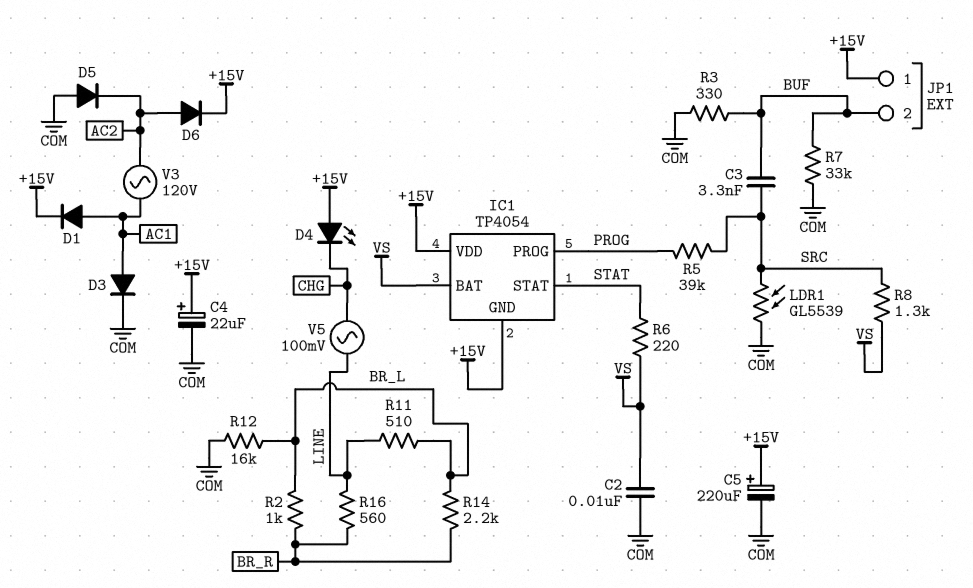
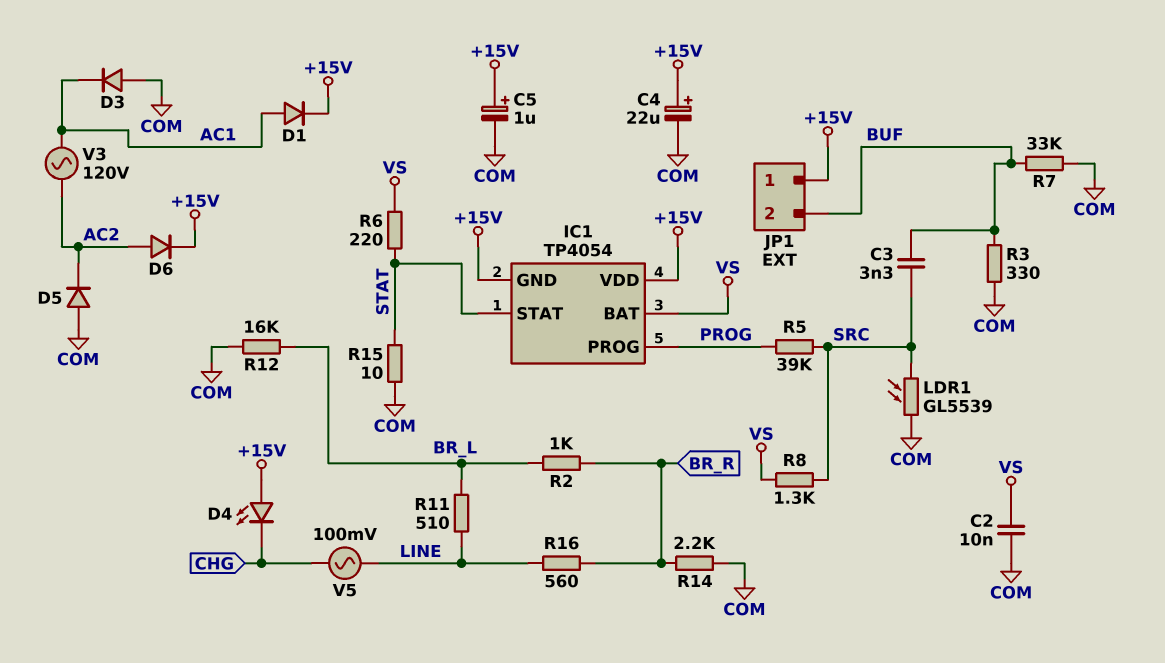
C5: 220uF (plus +15V, minus COM) -> 1uF (plus +15V, minus COM)
D3: diode (A AC1, K COM) -> diode (A COM, K AC1)
R14: 2.2k (BR_L, BR_R) -> 2.2k (BR_R, COM)
R15: none -> 10 (COM, STAT)

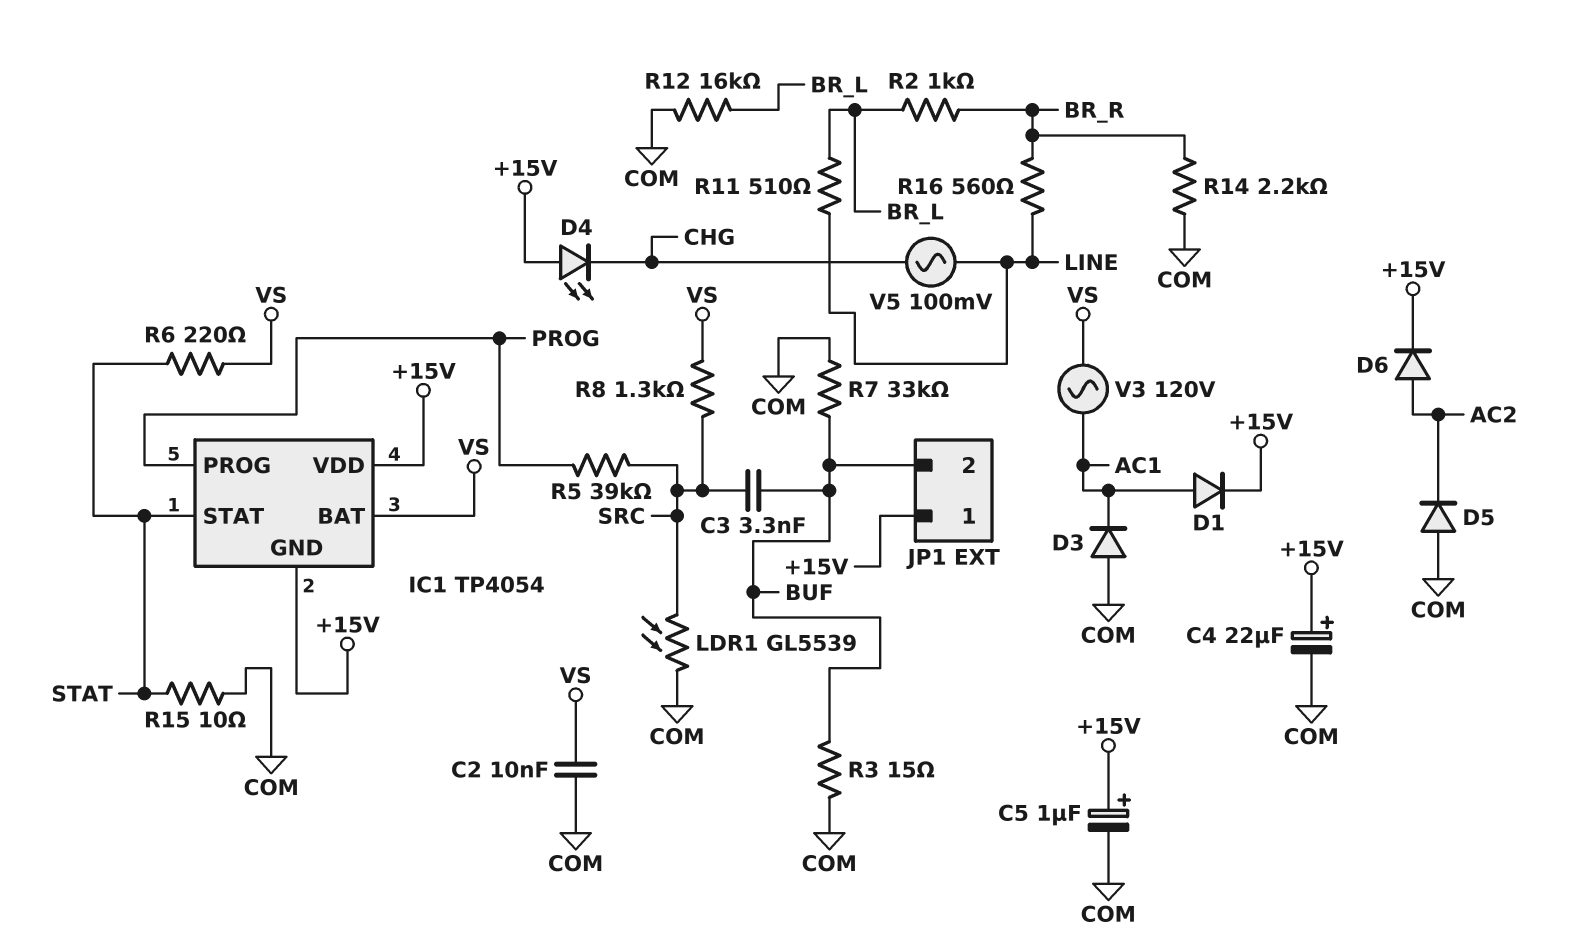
R3: 330 (BUF, COM) -> 15 (BUF, COM)
V3: AC 120V (AC1, AC2) -> AC 120V (AC1, VS)

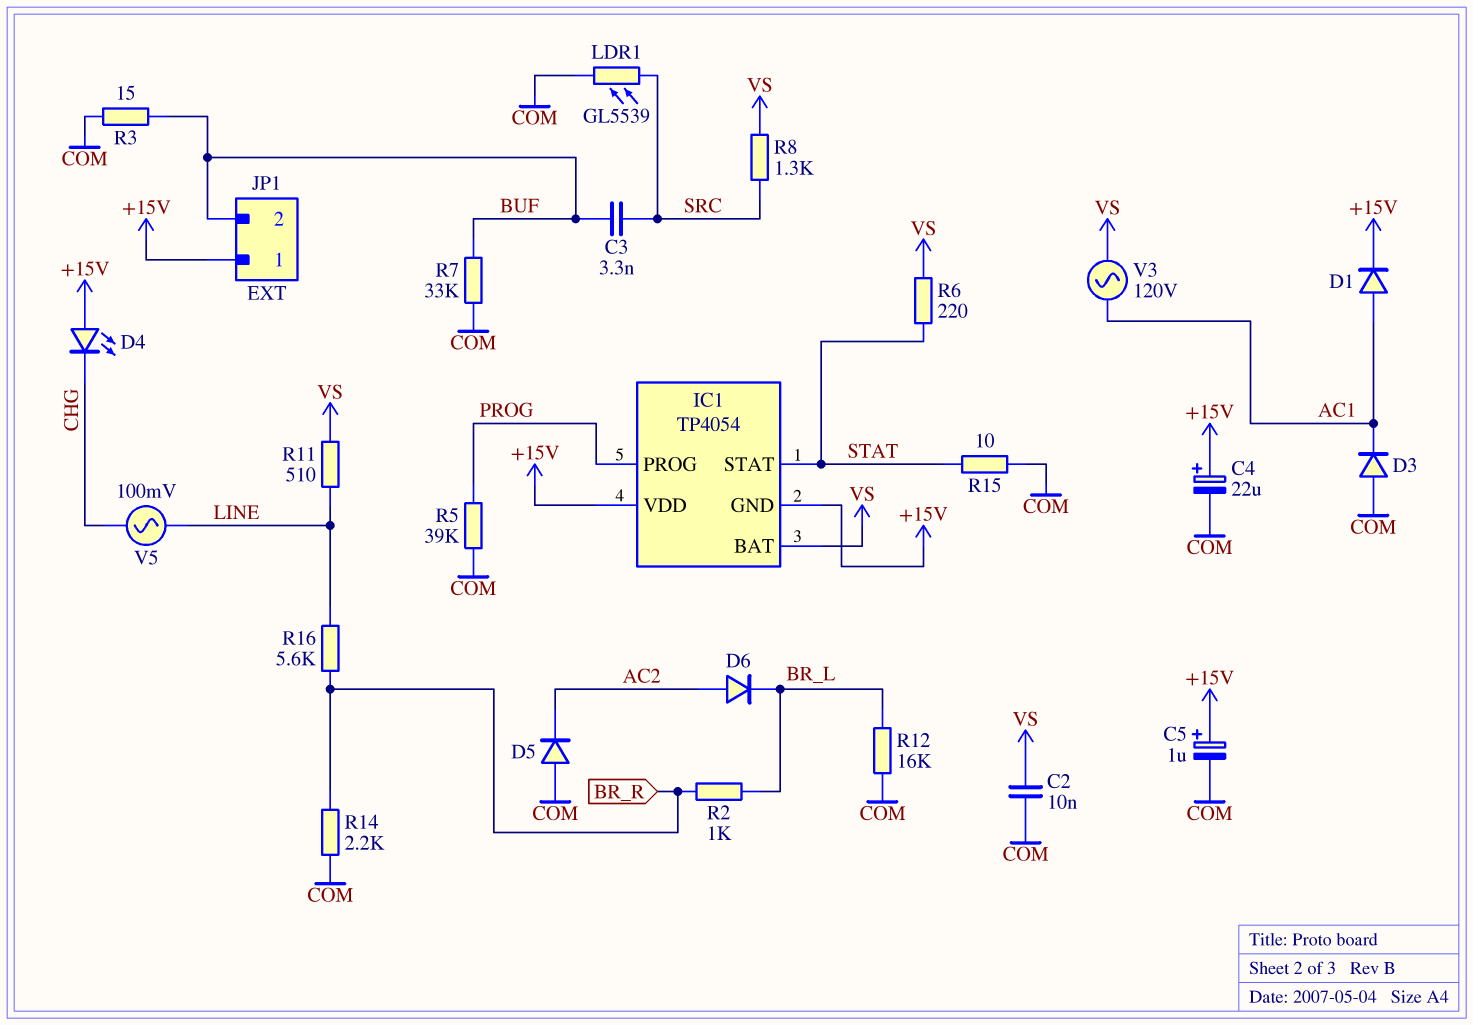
D6: diode (A AC2, K +15V) -> diode (A AC2, K BR_L)
R5: 39k (PROG, SRC) -> 39k (COM, PROG)
R11: 510 (BR_L, LINE) -> 510 (LINE, VS)
R16: 560 (BR_R, LINE) -> 5.6k (BR_R, LINE)

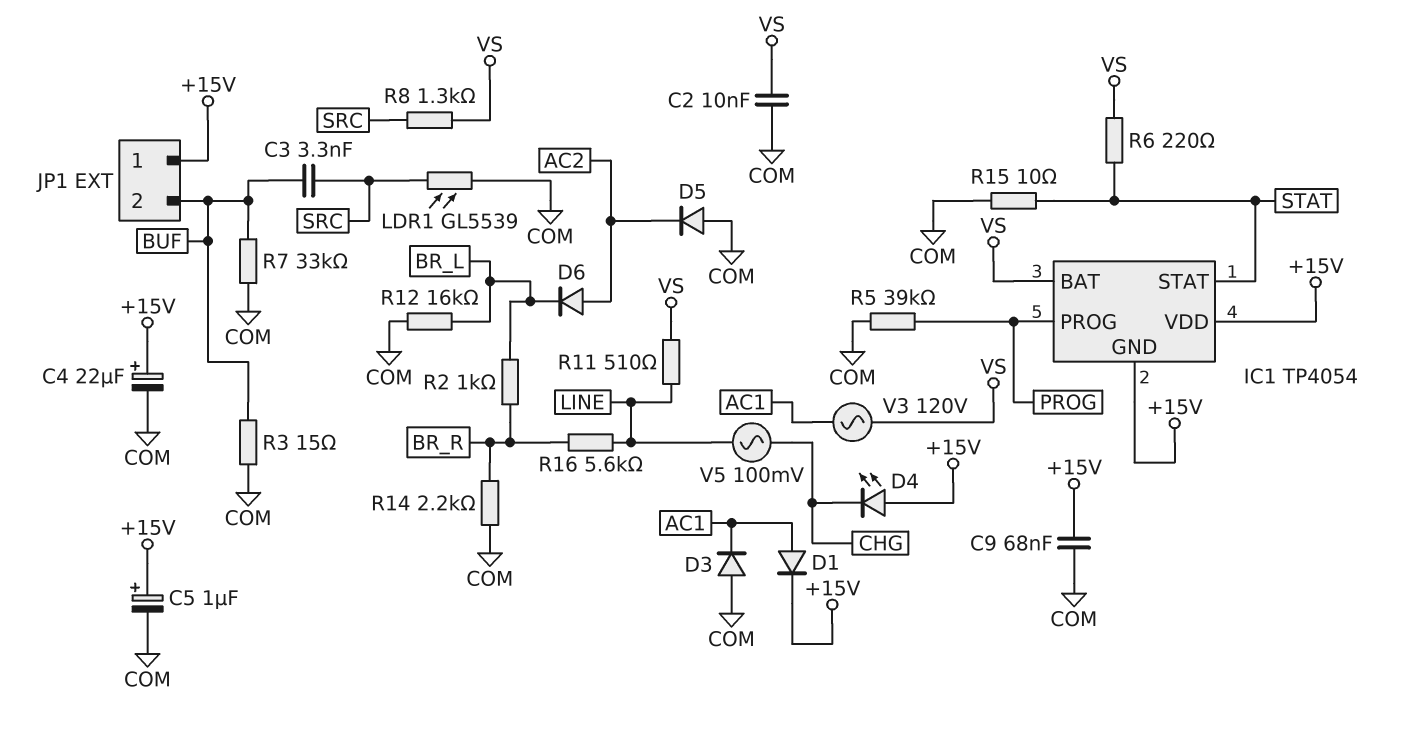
C9: none -> 68nF (+15V, COM)

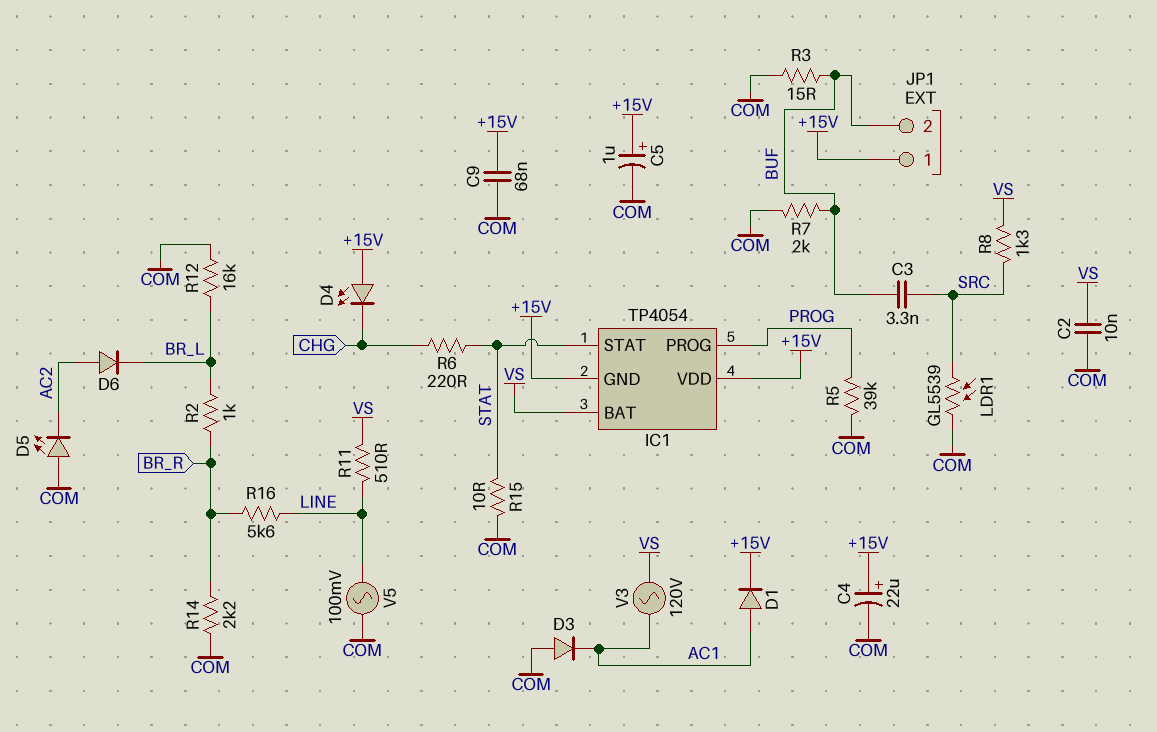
D5: diode (A COM, K AC2) -> LED (A COM, K AC2)
R6: 220 (STAT, VS) -> 220 (CHG, STAT)
R7: 33k (BUF, COM) -> 2k (BUF, COM)
V5: AC 100mV (CHG, LINE) -> AC 100mV (COM, LINE)

